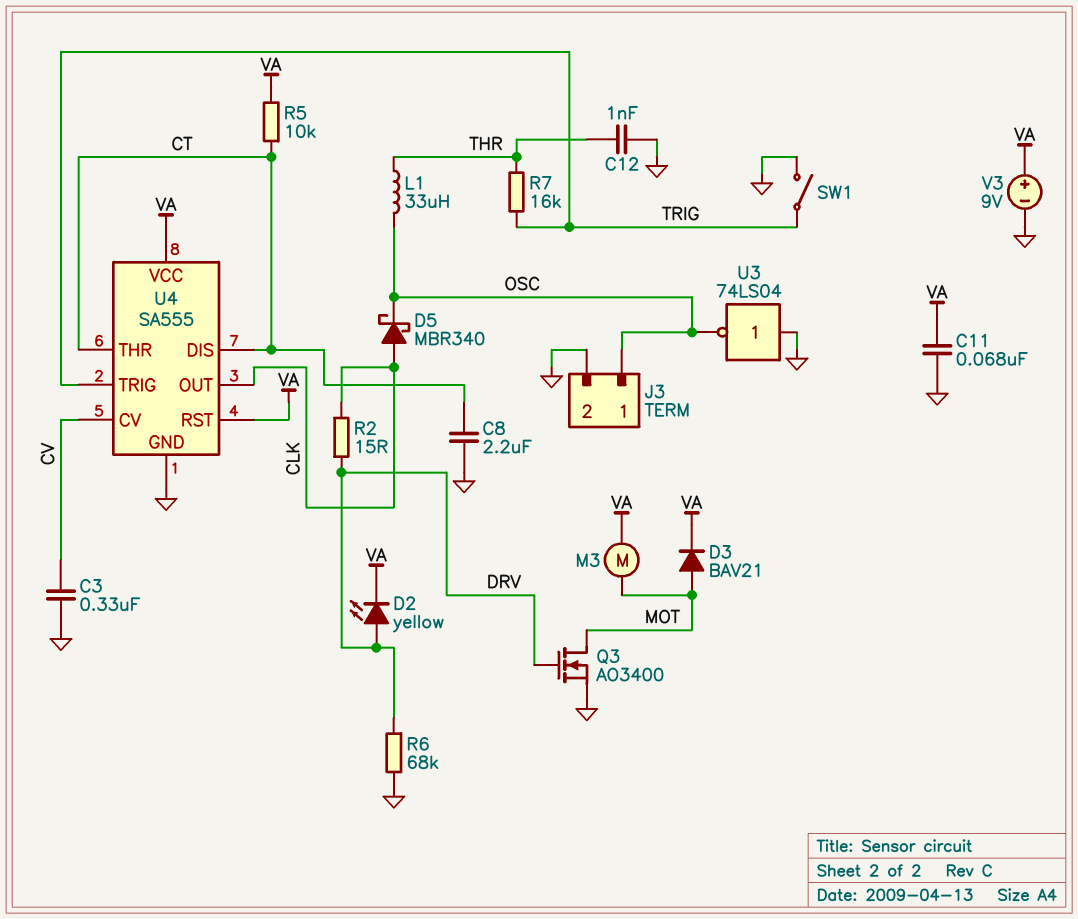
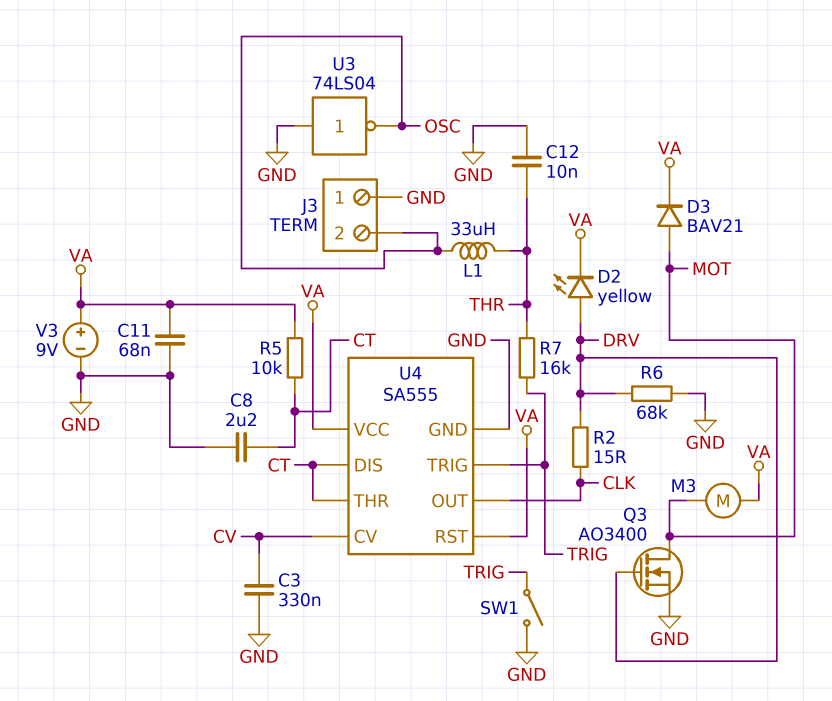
C12: 1nF (GND, THR) -> 10nF (GND, THR)
D5: schottky MBR340 (A CLK, K OSC) -> none
J3 pin 1: OSC -> GND
J3 pin 2: GND -> OSC

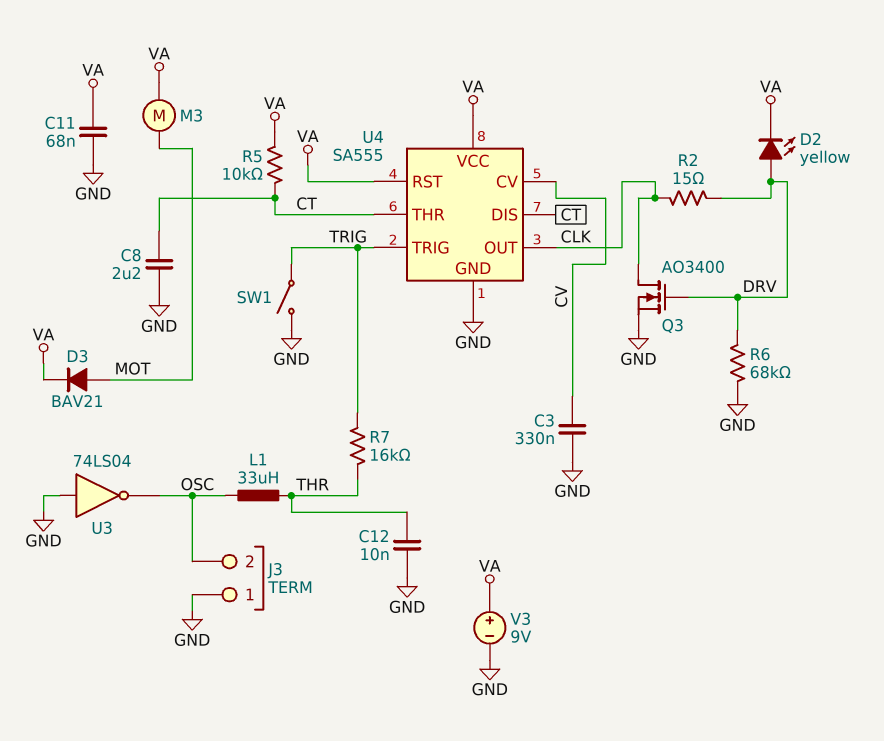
Q3: NMOS AO3400 (G DRV, D MOT, S GND) -> NMOS AO3400 (G DRV, D CLK, S GND)

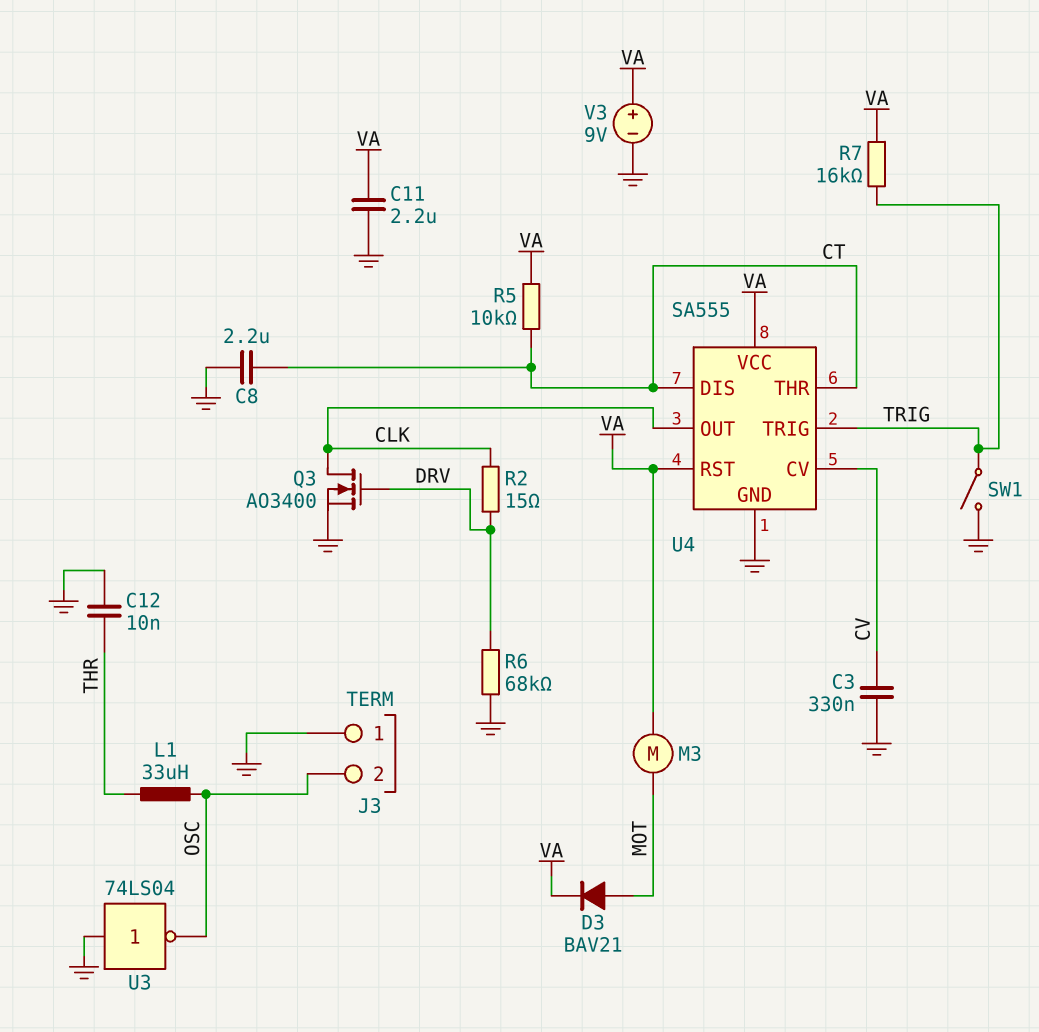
C11: 68nF (GND, VA) -> 2.2uF (GND, VA)
D2: LED yellow (A DRV, K VA) -> none
R7: 16k (THR, TRIG) -> 16k (TRIG, VA)

